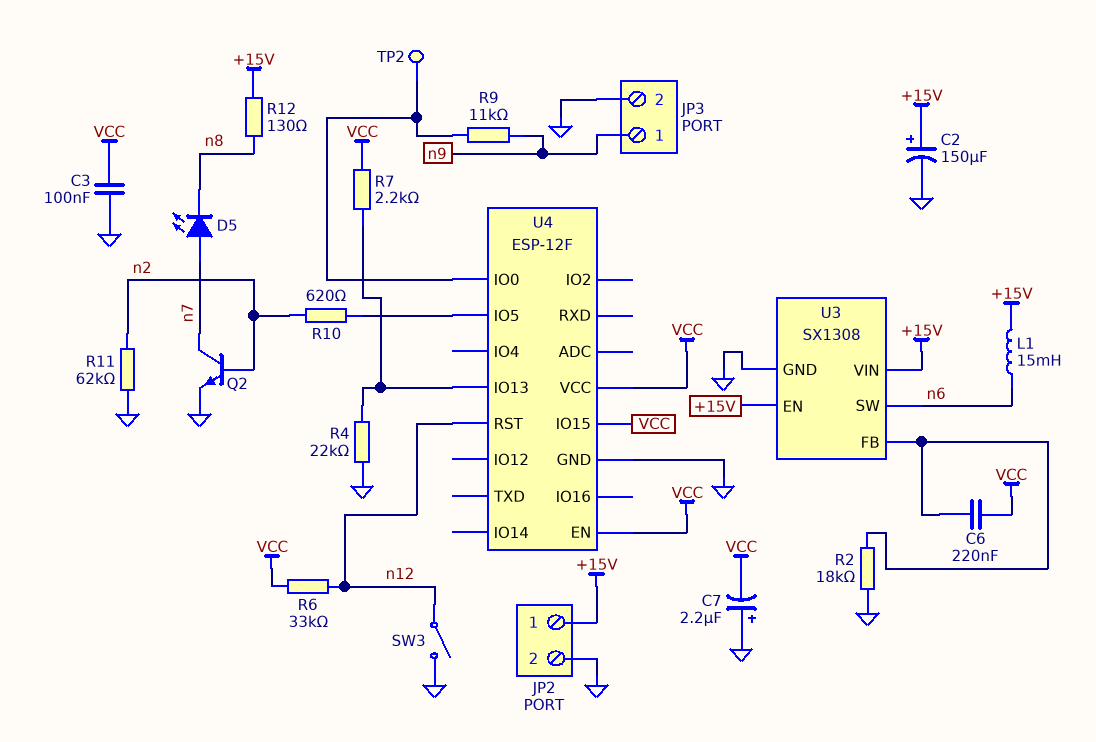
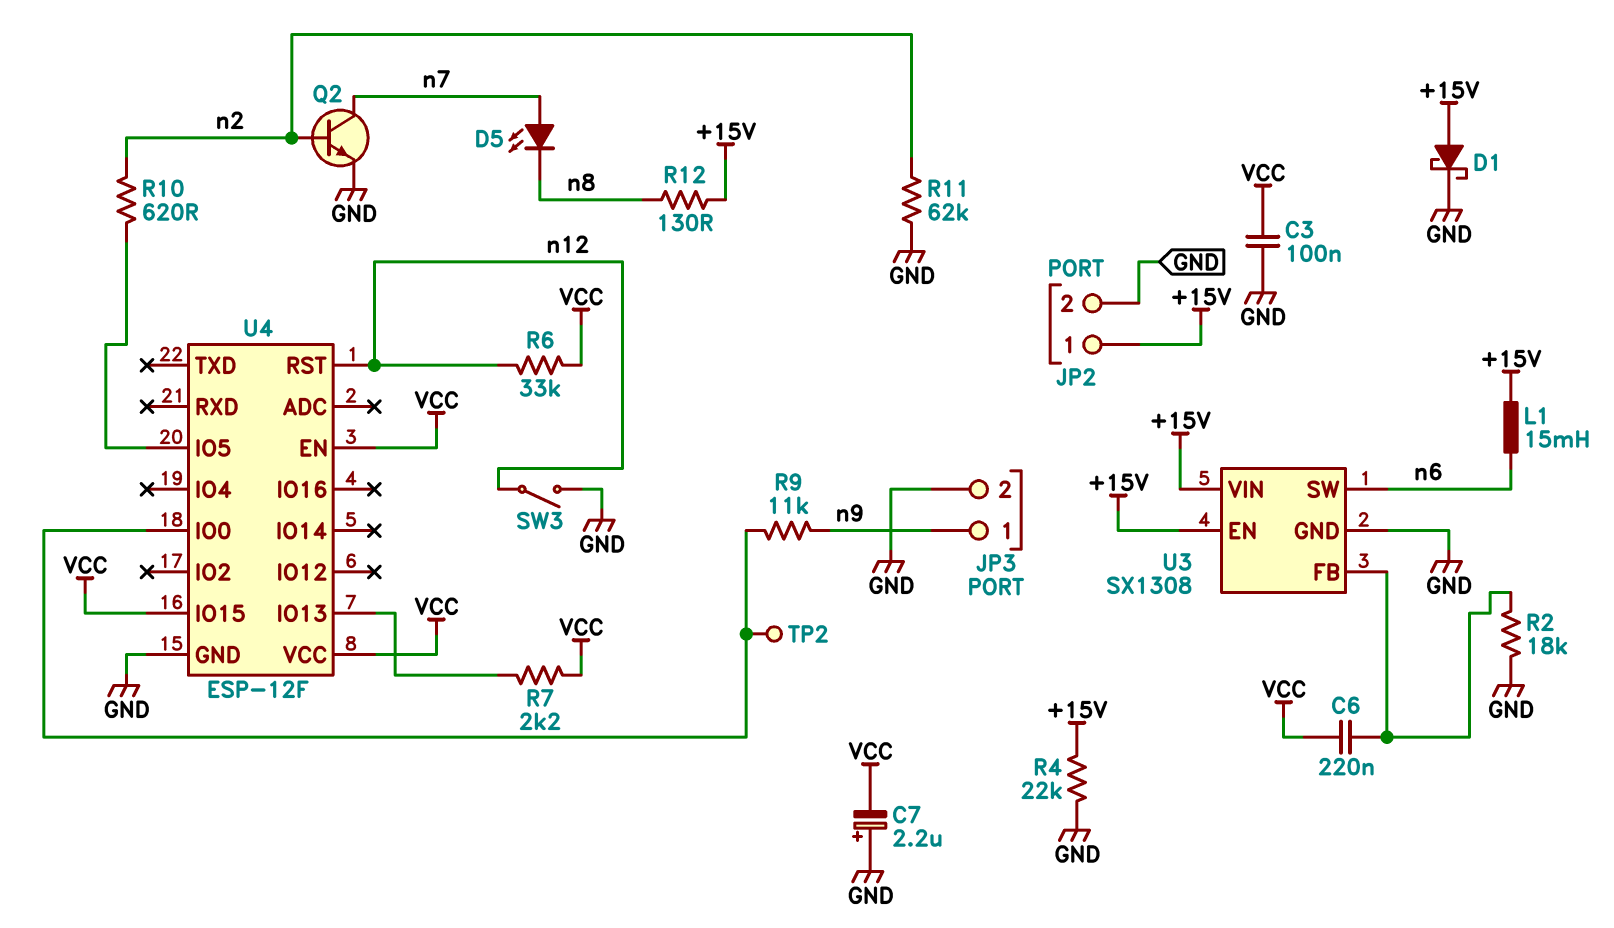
C2: 150uF (plus +15V, minus GND) -> none
D1: none -> schottky (A +15V, K GND)
R4: 22k (GND, U4/IO13) -> 22k (+15V, GND)

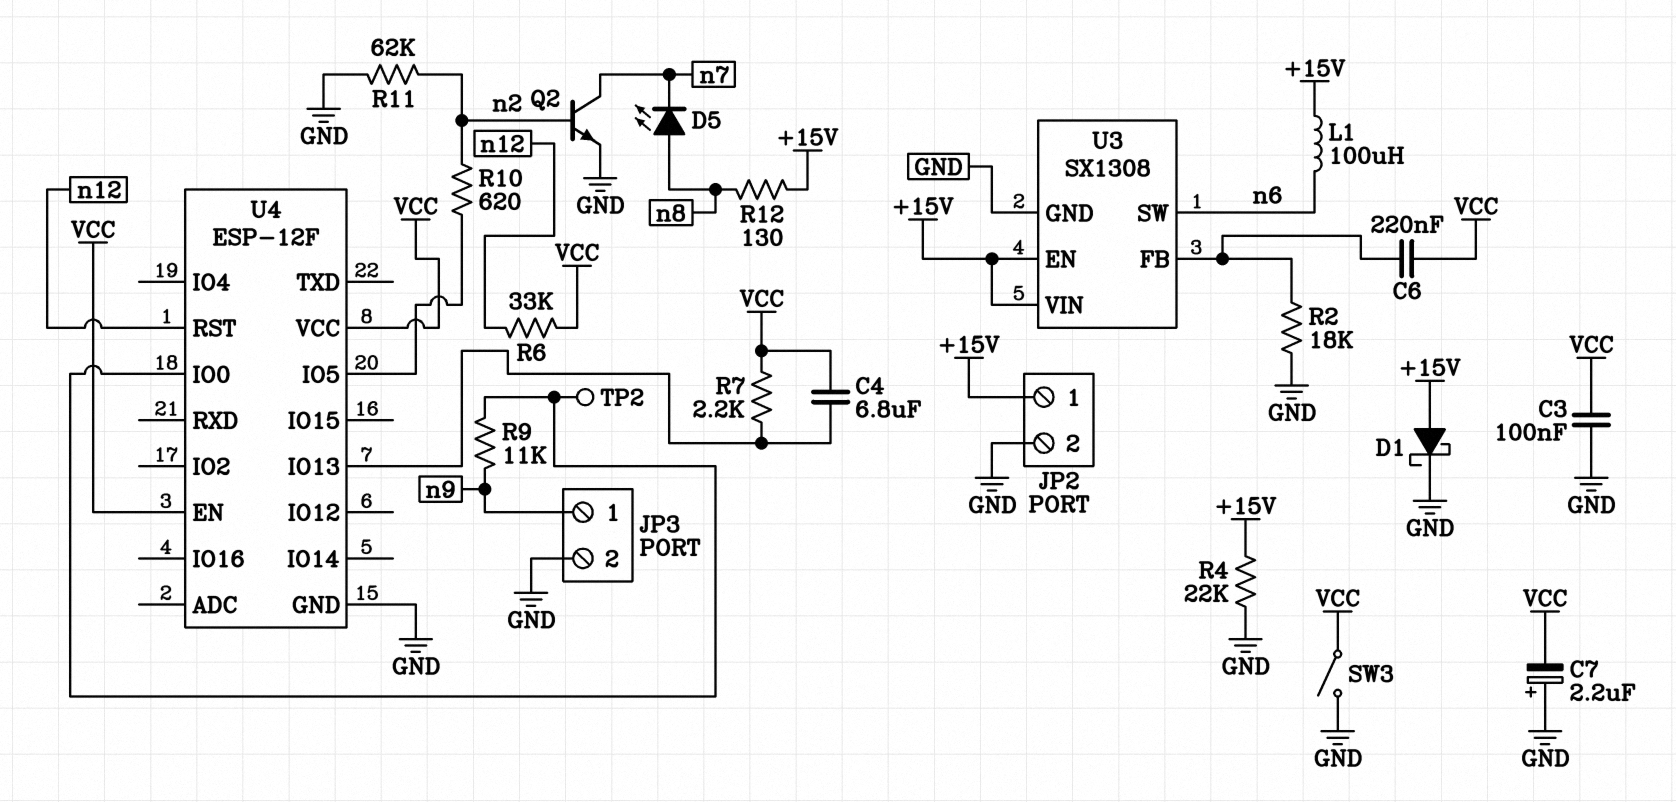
C4: none -> 6.8uF (U4/IO13, VCC)
D5: LED (A n7, K n8) -> LED (A n8, K n7)
L1: 15mH (+15V, n6) -> 100uH (+15V, n6)
SW3: switch (GND, n12) -> switch (GND, VCC)
U4 pin IO15: VCC -> none

